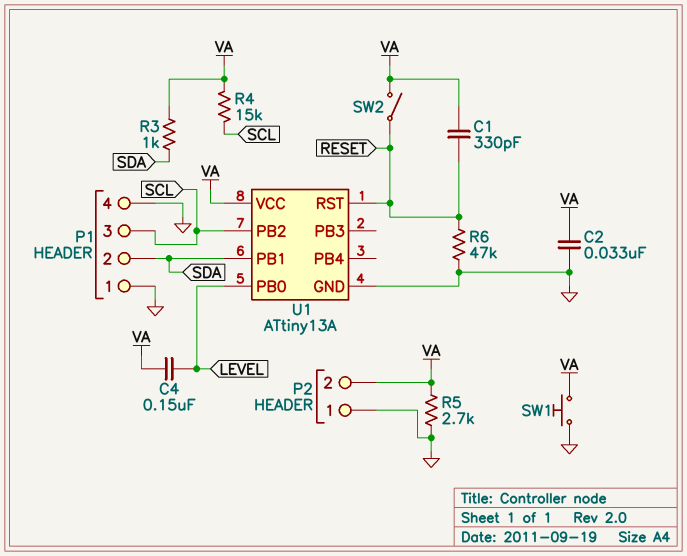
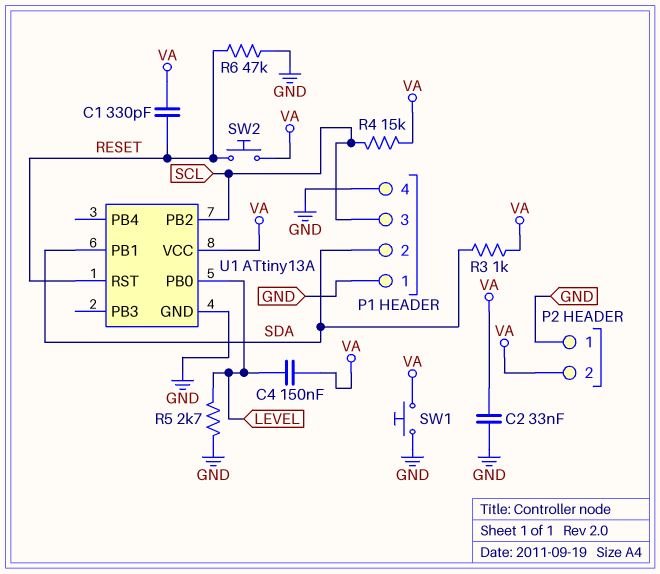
R5: 2.7k (GND, VA) -> 2.7k (GND, LEVEL)
SW2: switch (RESET, VA) -> button (RESET, VA)

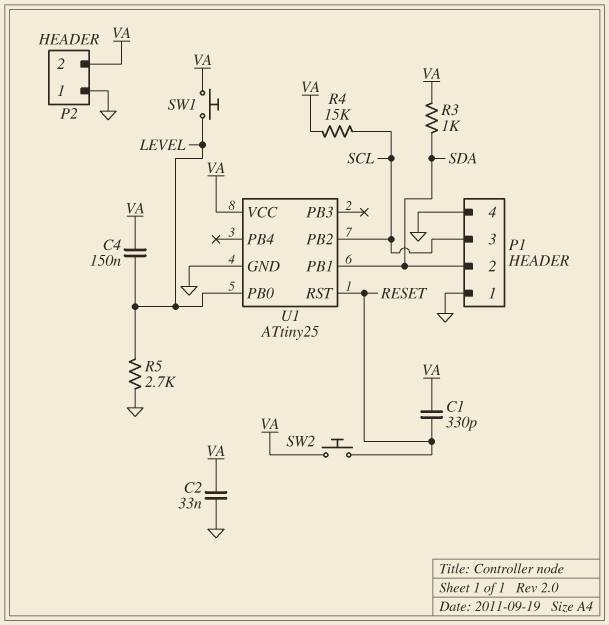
R6: 47k (GND, RESET) -> none
SW1: button (GND, VA) -> button (LEVEL, VA)
U1: ATtiny13A -> ATtiny25

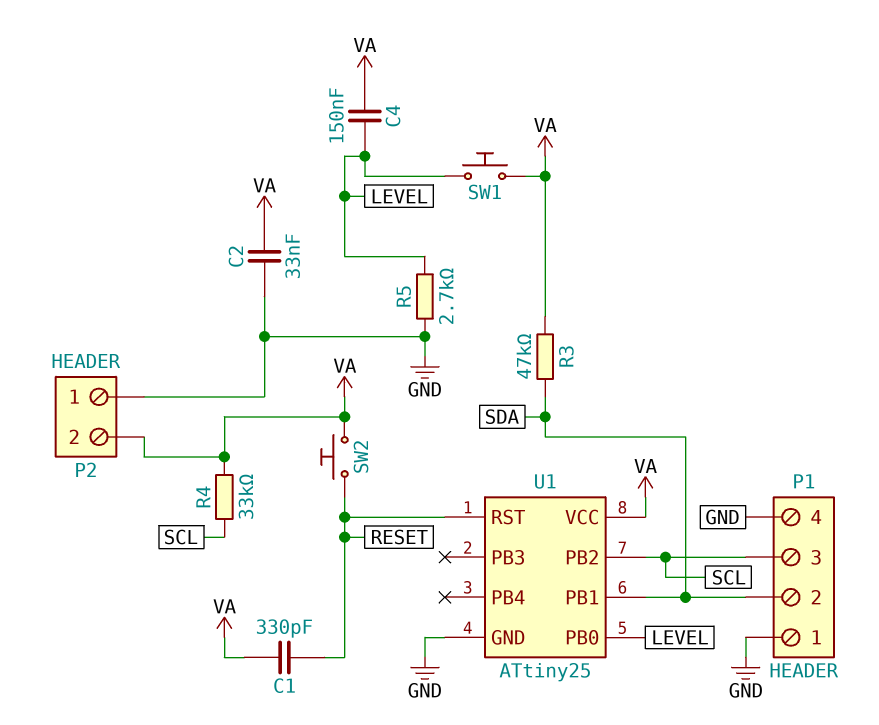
R3: 1k (SDA, VA) -> 47k (SDA, VA)
R4: 15k (SCL, VA) -> 33k (SCL, VA)

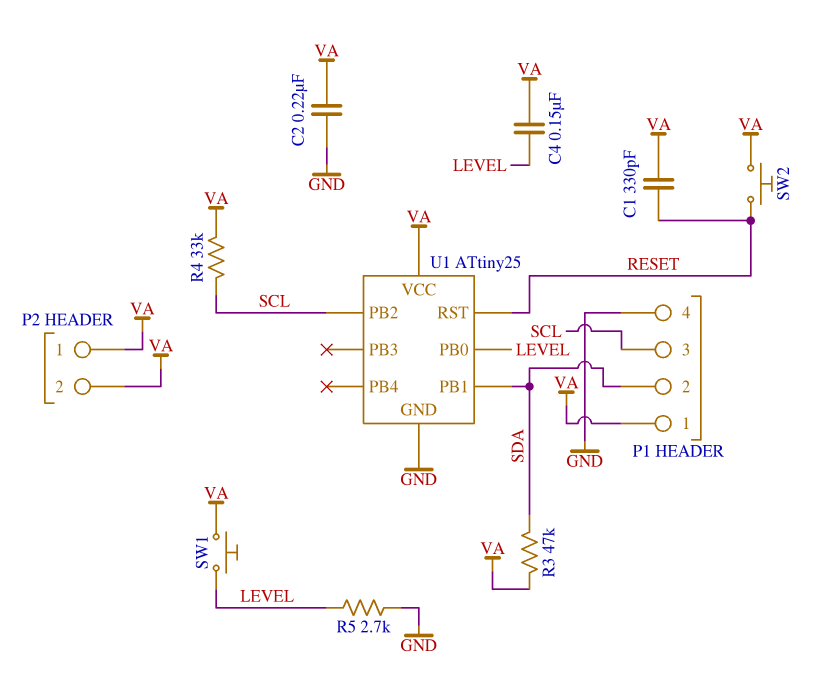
C2: 33nF (GND, VA) -> 220nF (GND, VA)
P1 pin 1: GND -> VA
P2 pin 1: GND -> VA

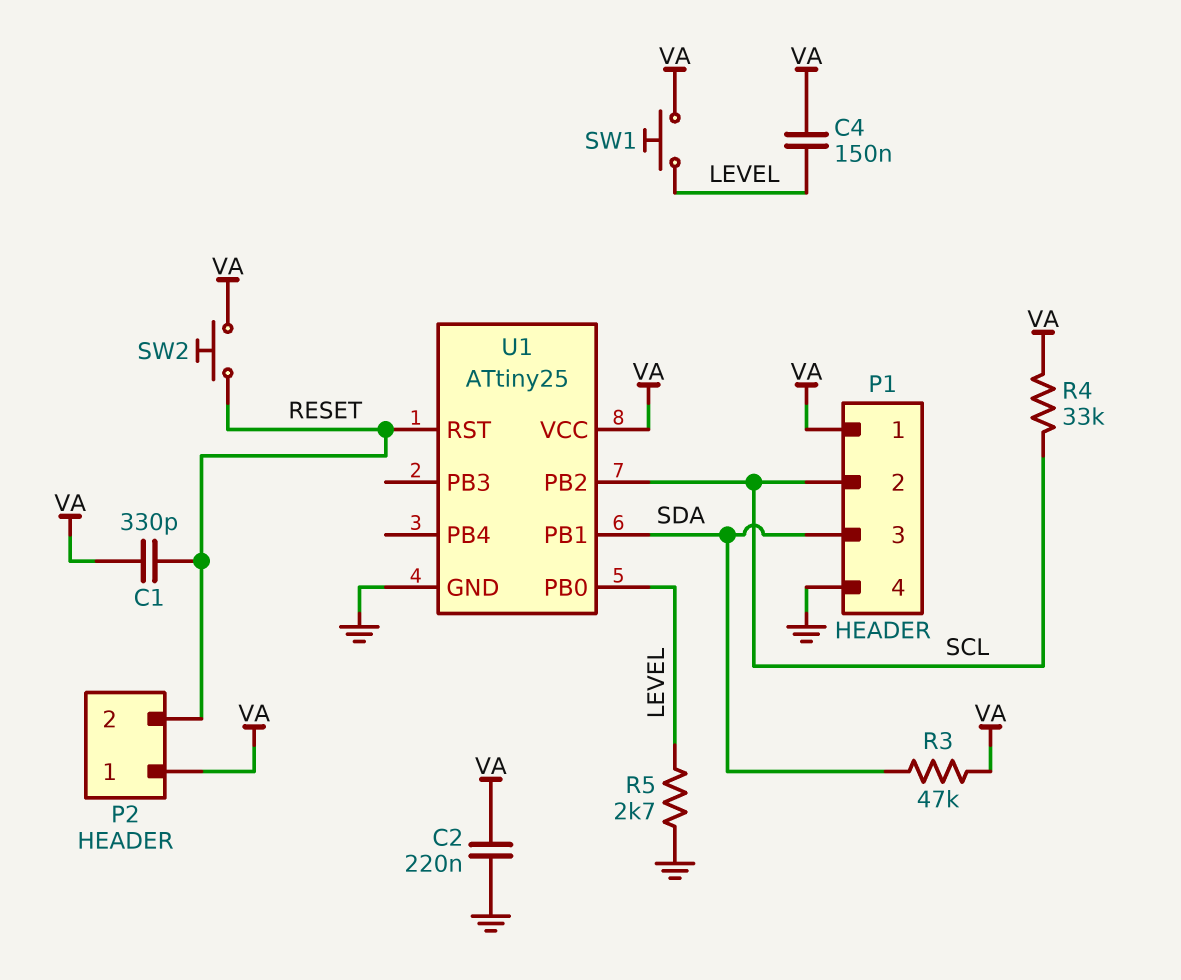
P1 pin 2: SDA -> SCL
P1 pin 3: SCL -> SDA
P2 pin 2: VA -> RESET

